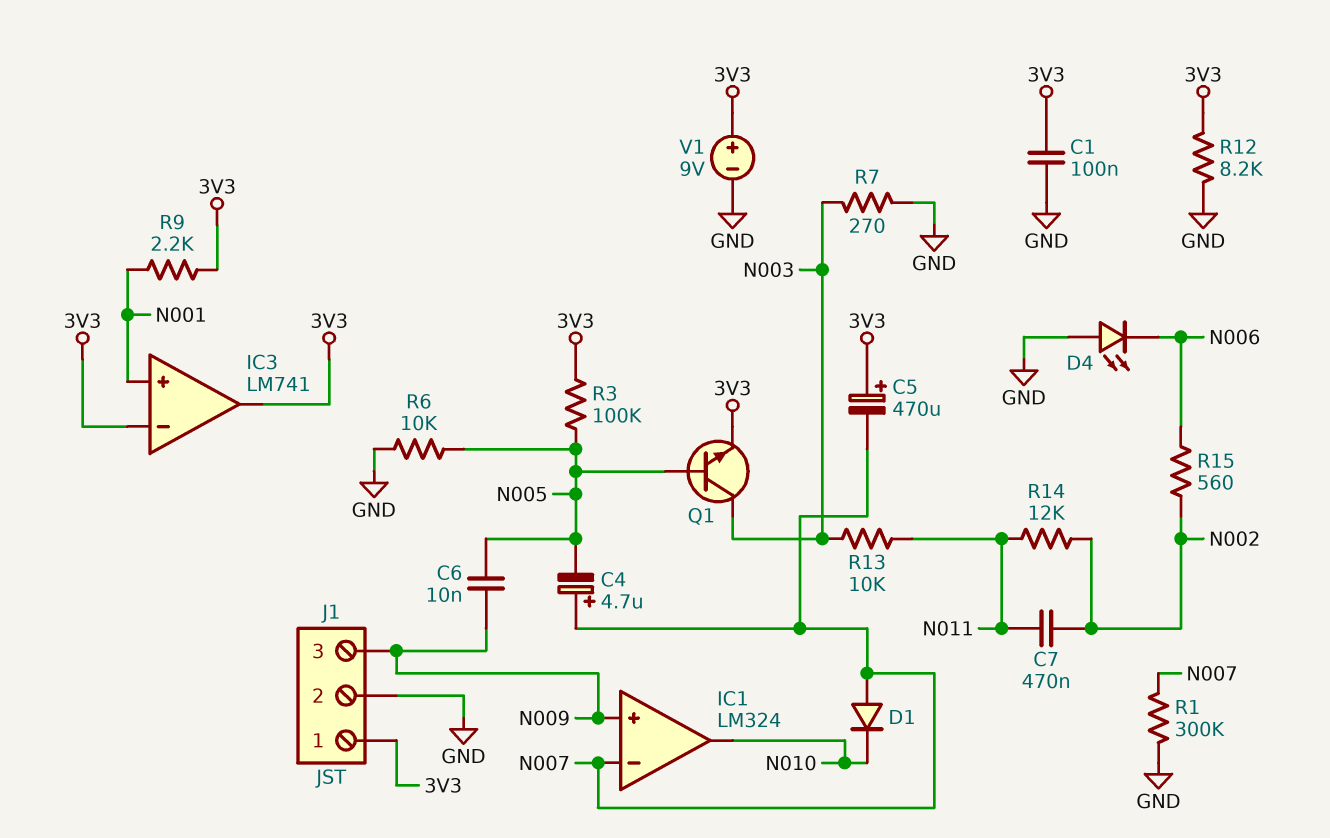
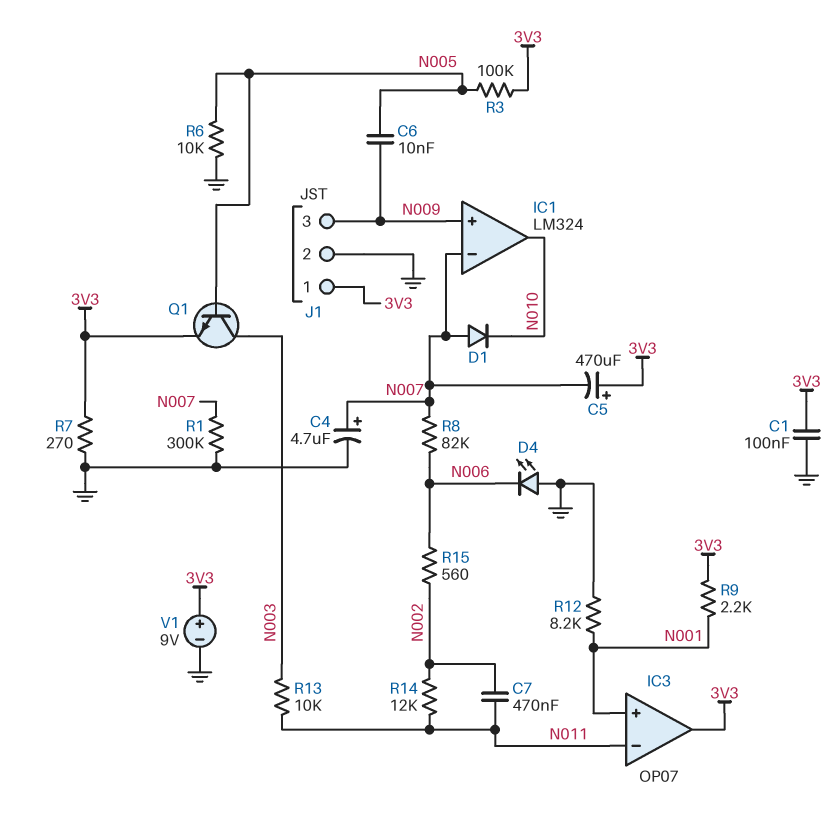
C4: 4.7uF (plus N007, minus N005) -> 4.7uF (plus N007, minus GND)
IC3: LM741 -> OP07
IC3 pin in-: 3V3 -> N011
R7: 270 (GND, N003) -> 270 (3V3, GND)
R8: none -> 82k (N006, N007)
R12: 8.2k (3V3, GND) -> 8.2k (GND, N001)

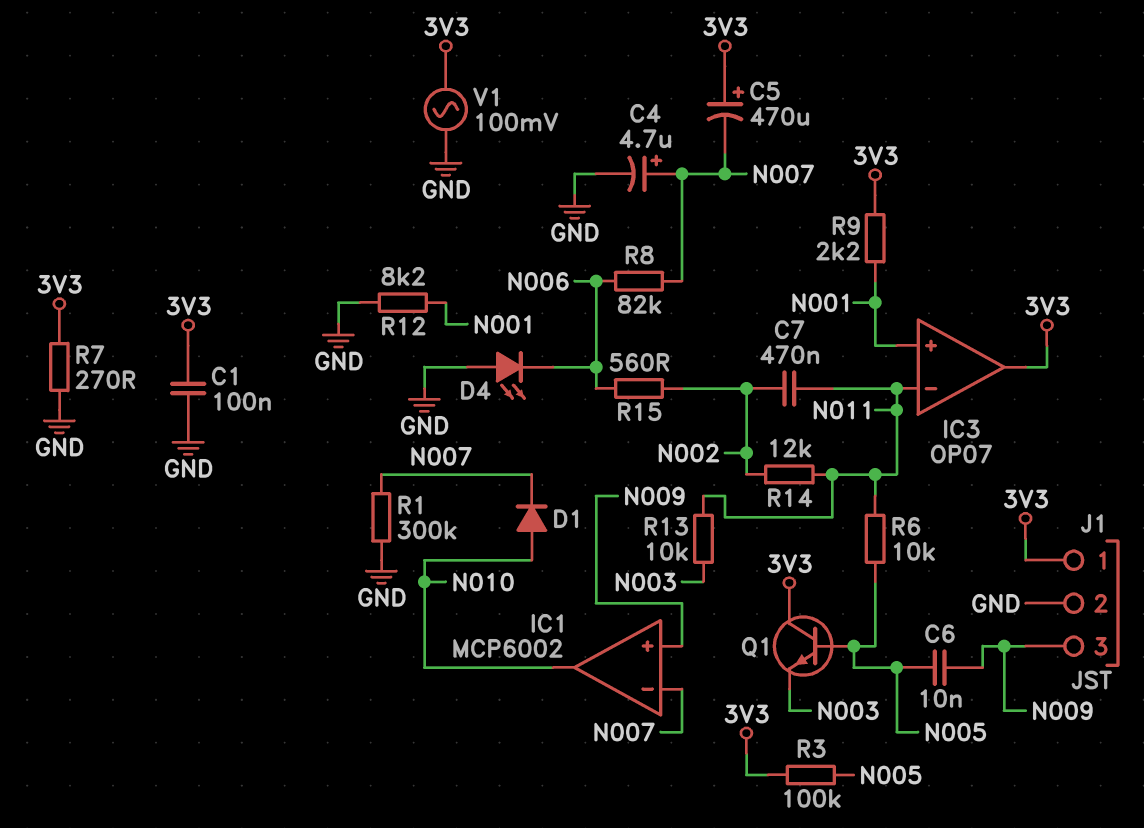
D1: diode (A N007, K N010) -> diode (A N010, K N007)
IC1: LM324 -> MCP6002
Q1: NPN (B N005, C N003, E 3V3) -> NPN (B N005, C 3V3, E N003)
R6: 10k (GND, N005) -> 10k (N005, N011)
V1: 9V (plus 3V3, minus GND) -> AC 100mV (3V3, GND)

